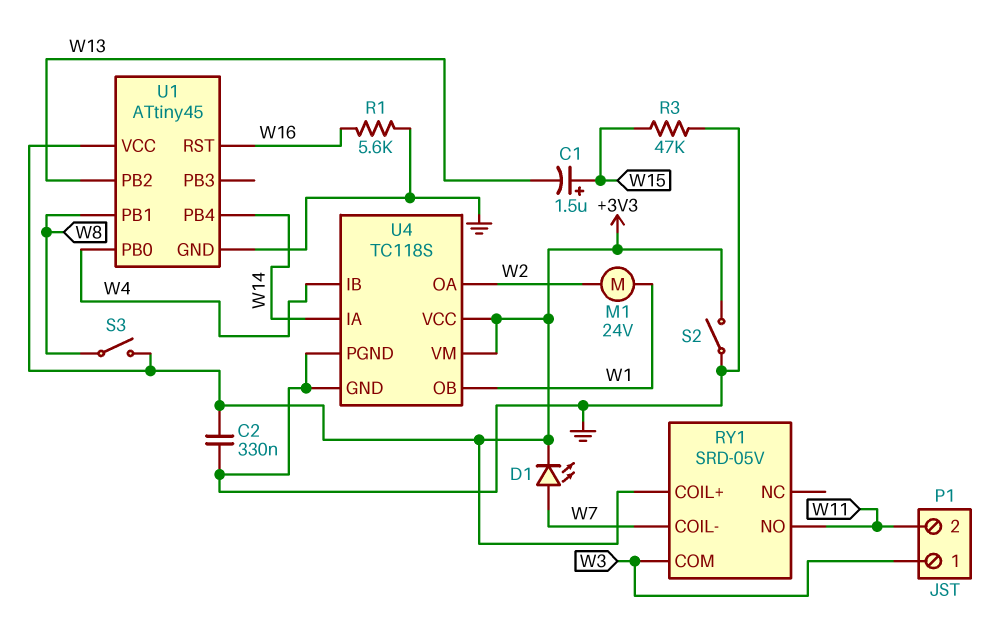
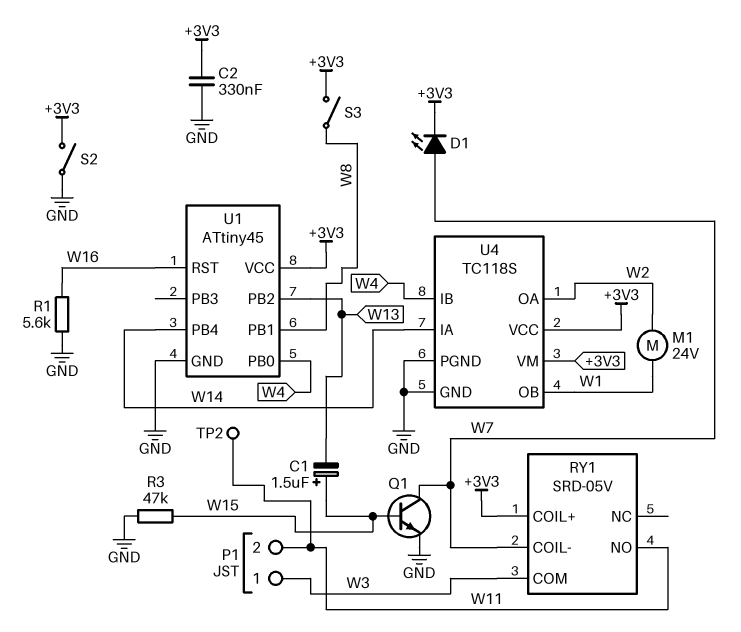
Q1: none -> NPN (B W15, C W7, E GND)
TP2: none -> test point (W11)

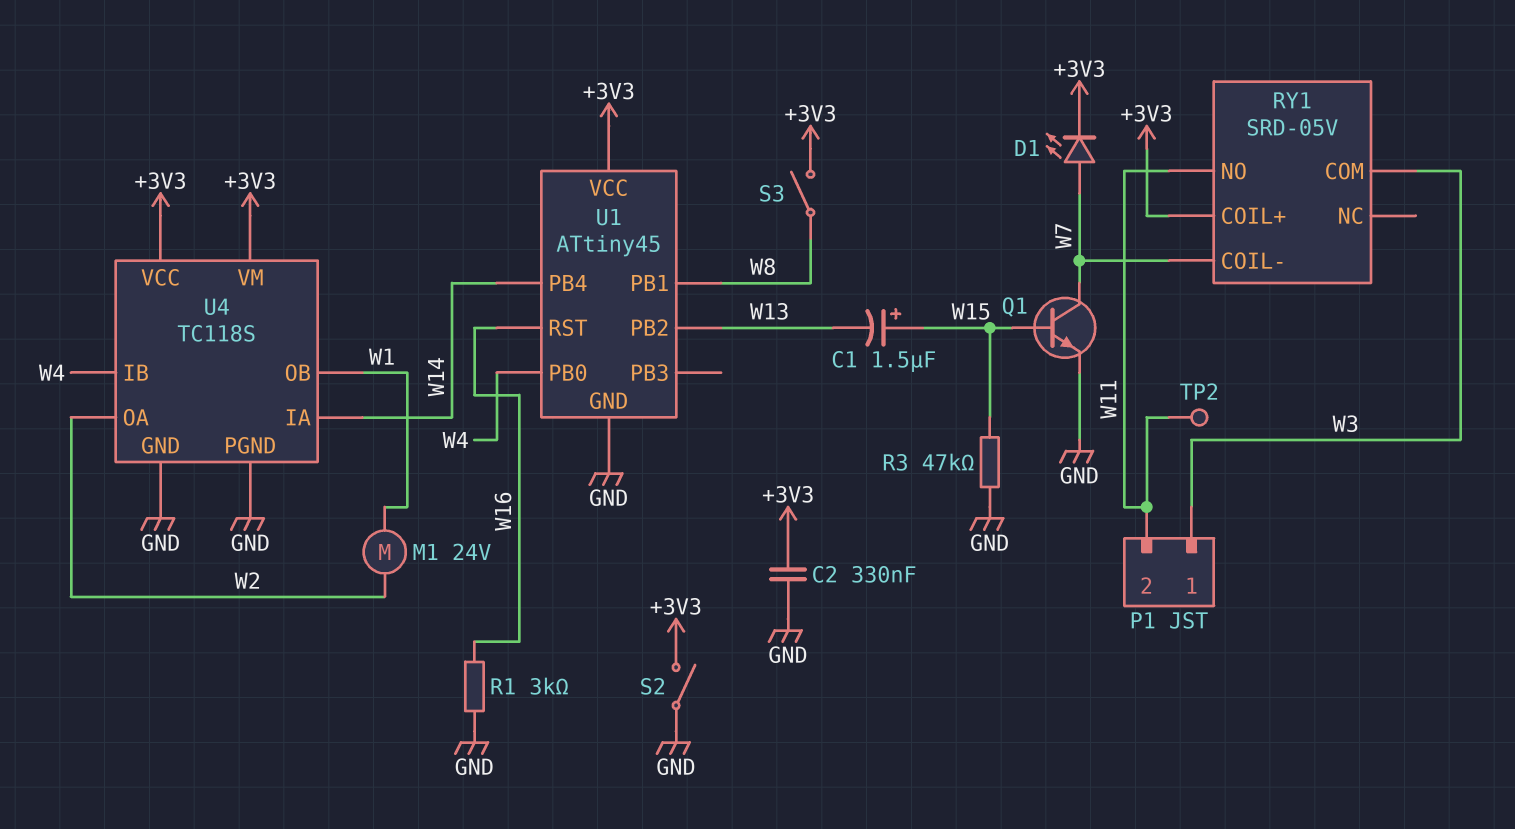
R1: 5.6k (GND, W16) -> 3k (GND, W16)

